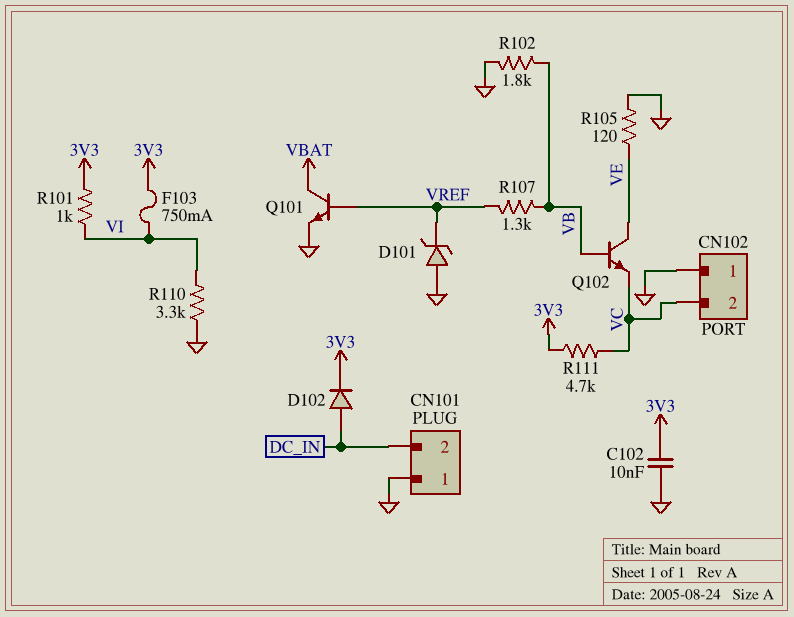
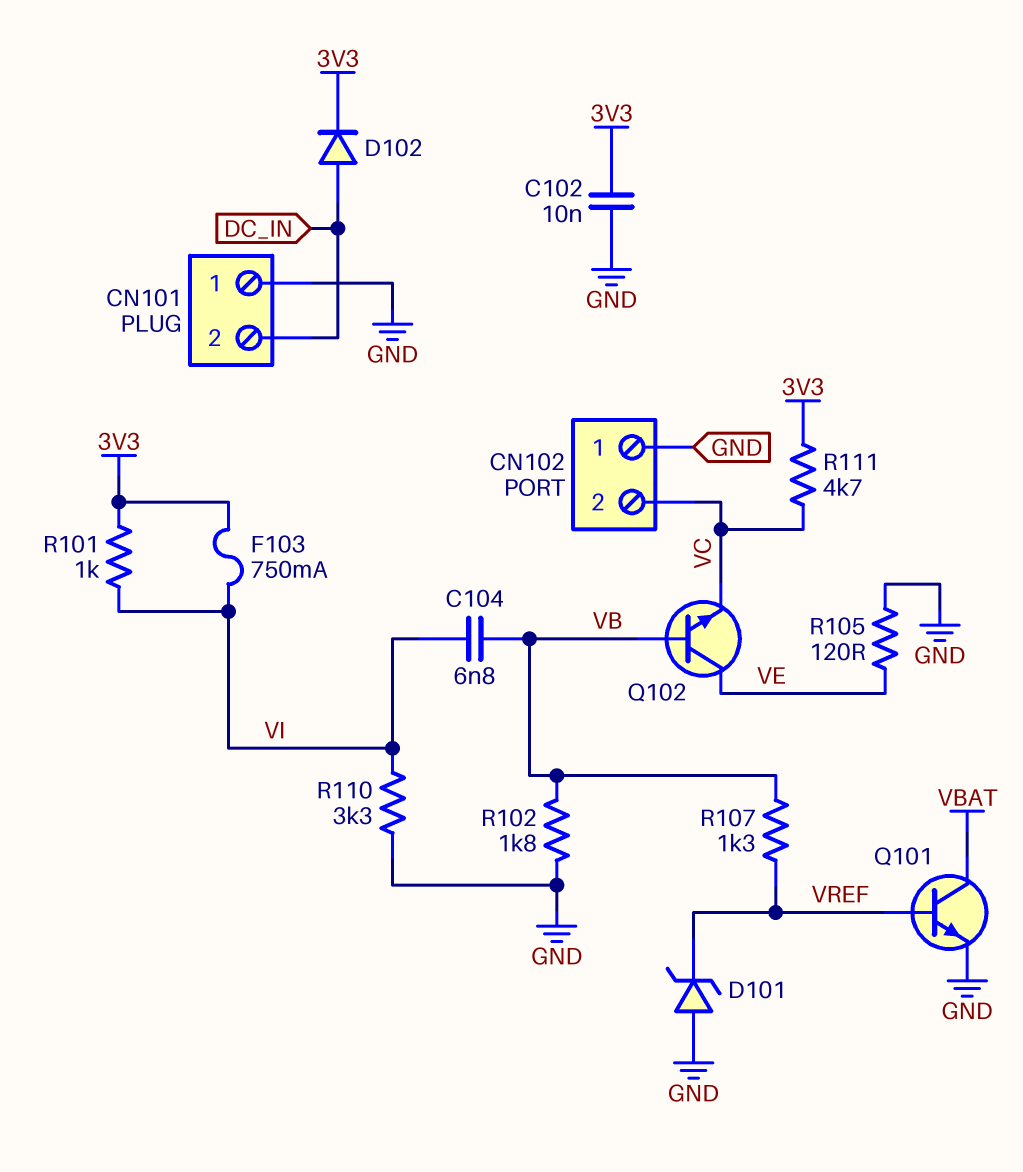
C104: none -> 6.8nF (VB, VI)

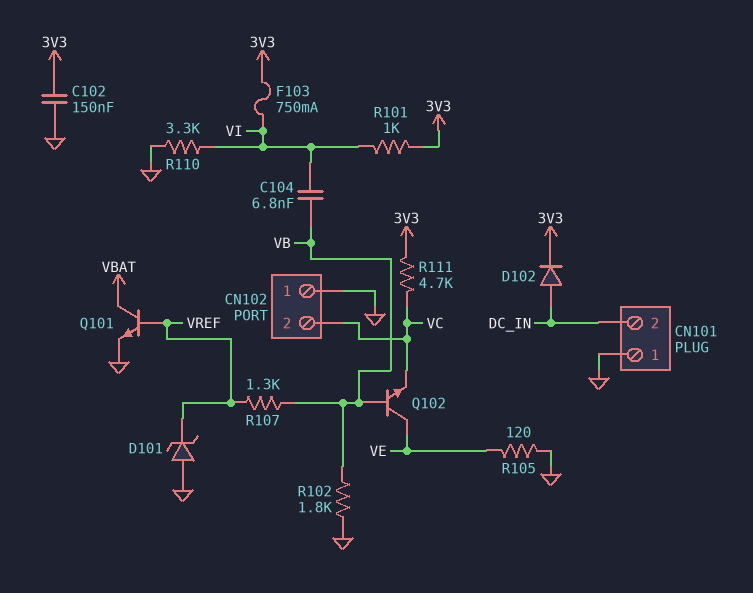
C102: 10nF (3V3, GND) -> 150nF (3V3, GND)

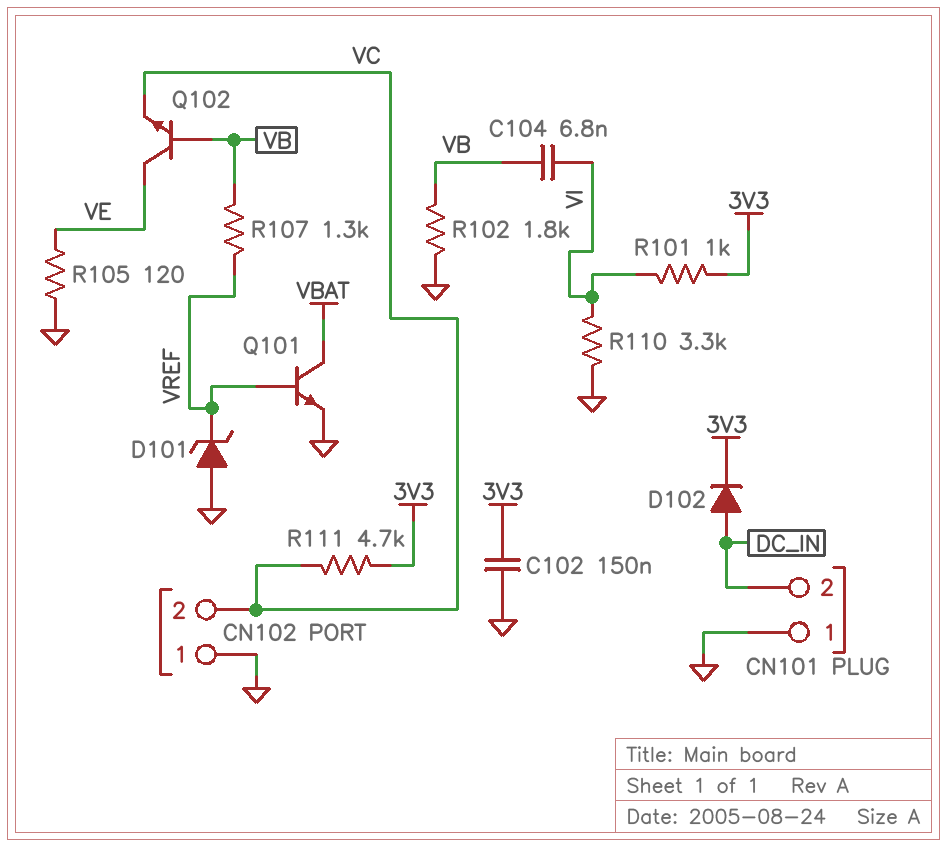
F103: 750mA (3V3, VI) -> none

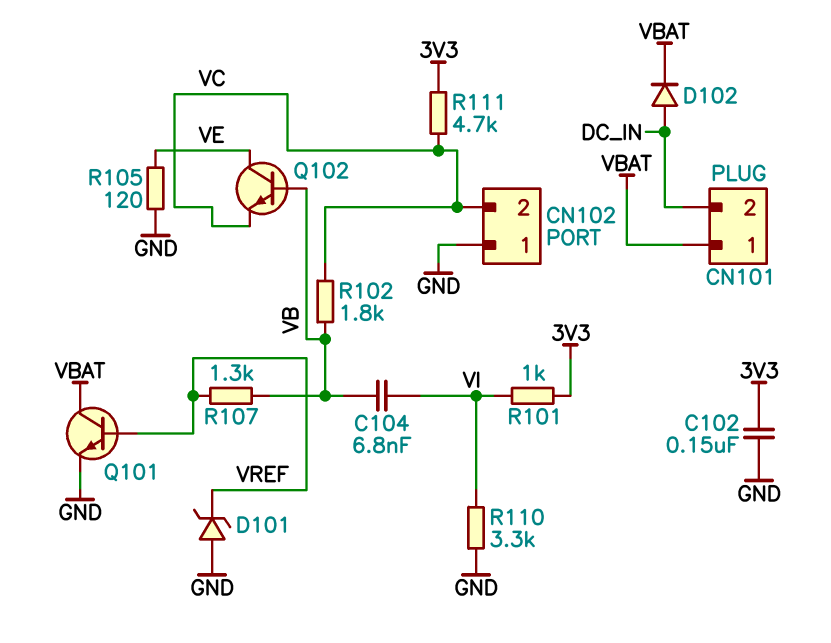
CN101 pin 1: GND -> VBAT
D102: diode (A DC_IN, K 3V3) -> diode (A DC_IN, K VBAT)
R102: 1.8k (GND, VB) -> 1.8k (VB, VC)

